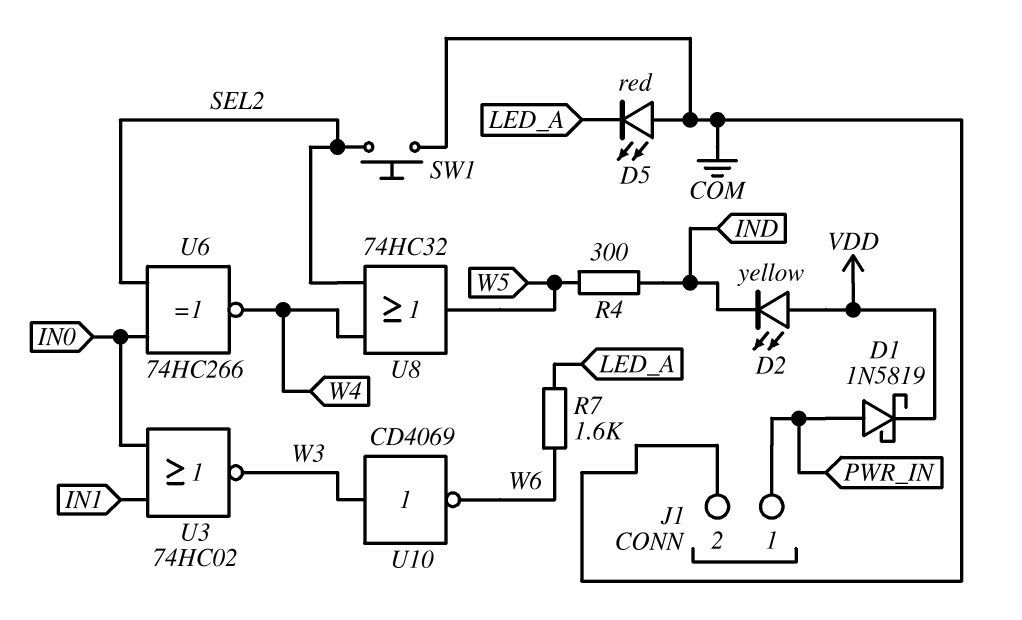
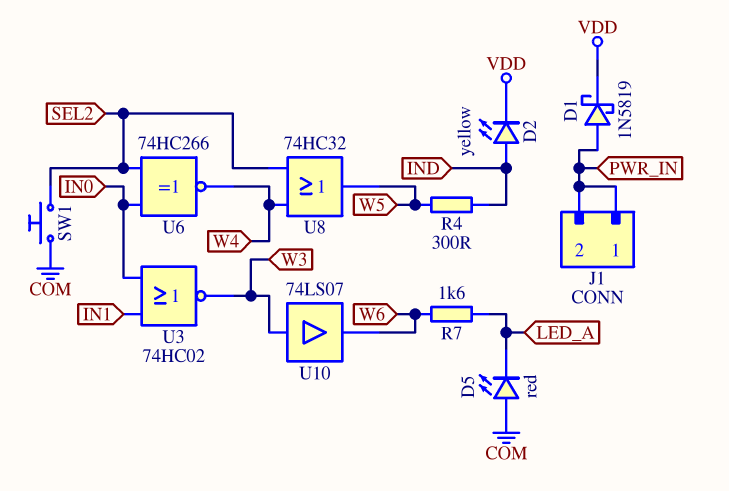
D2: LED yellow (A VDD, K IND) -> LED yellow (A IND, K VDD)
J1 pin 2: COM -> PWR_IN
U10: NOT CD4069 (in W3, out W6) -> buffer 74LS07 (in W3, out W6)

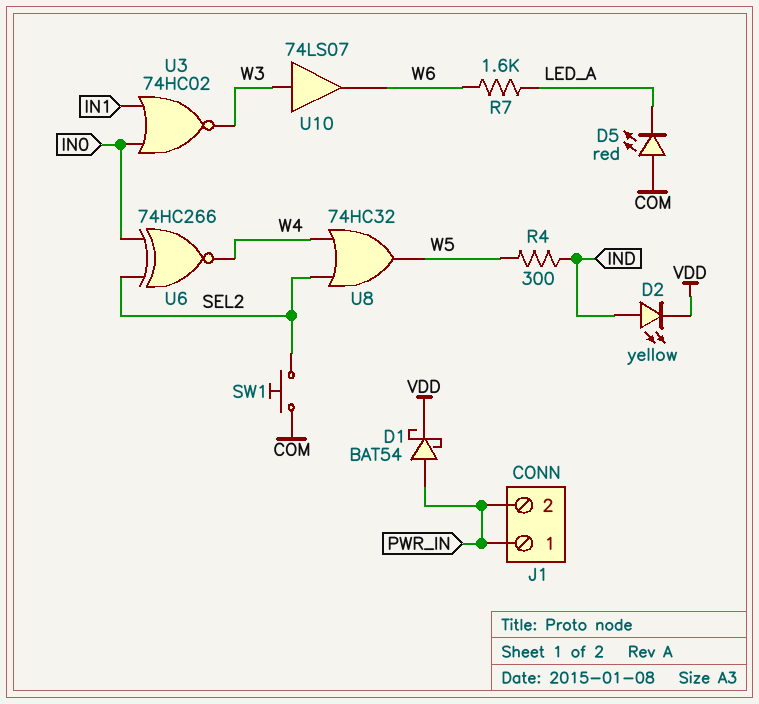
D1: schottky 1N5819 (A PWR_IN, K VDD) -> schottky BAT54 (A PWR_IN, K VDD)

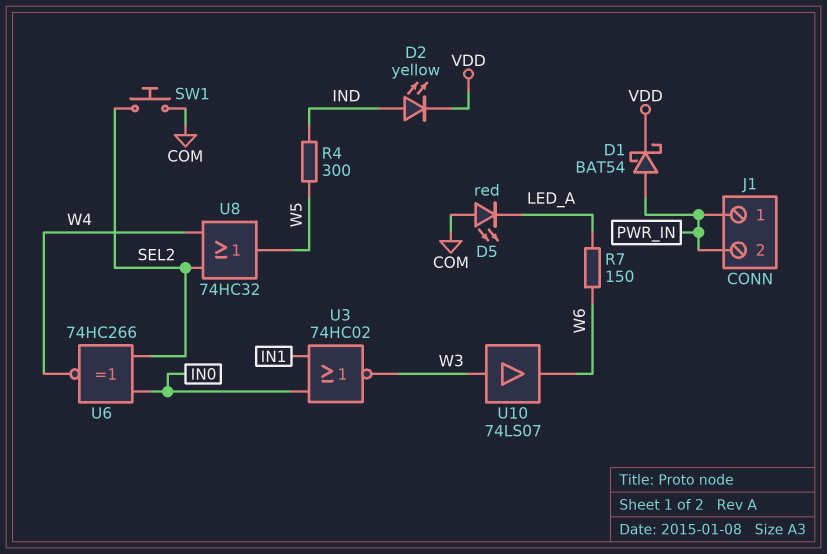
R7: 1.6k (LED_A, W6) -> 150 (LED_A, W6)

